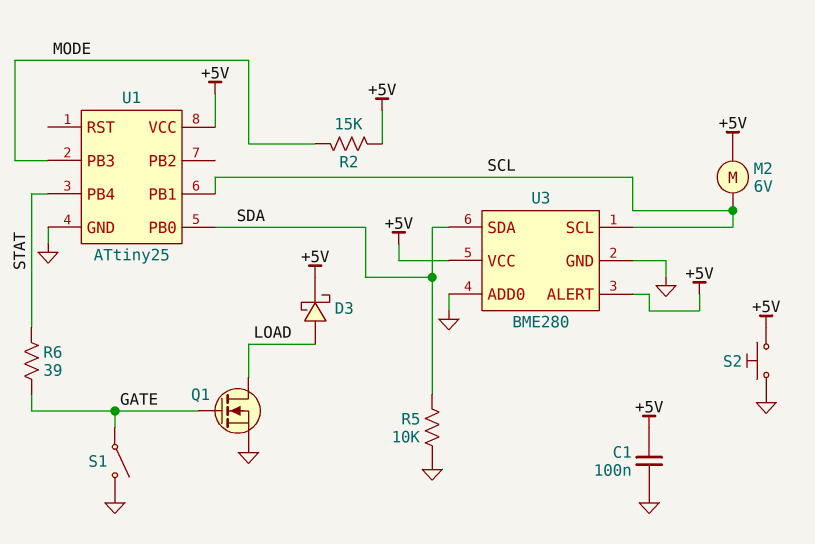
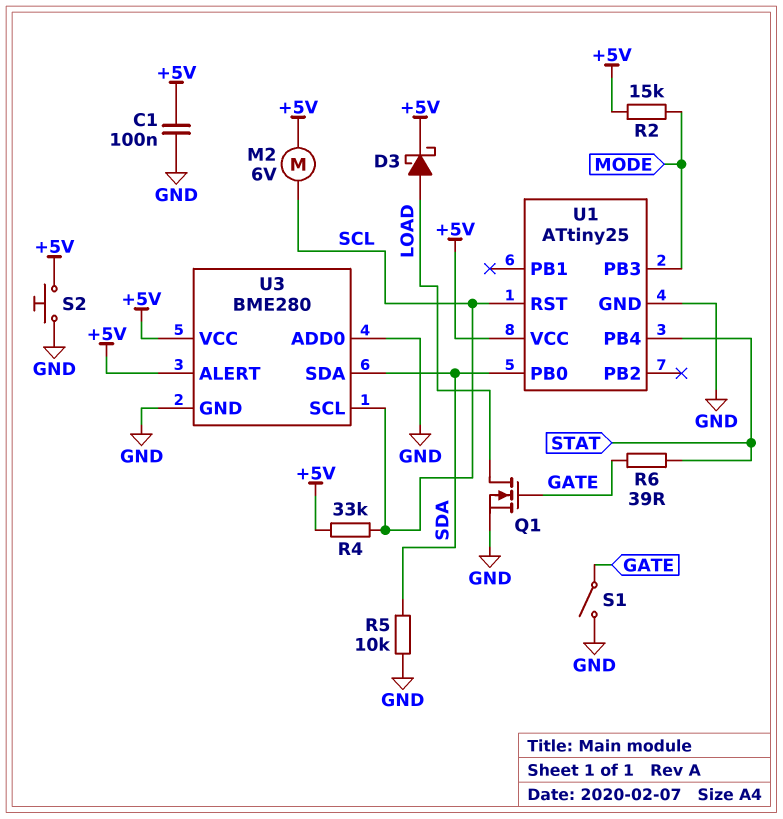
R4: none -> 33k (+5V, SCL)
U1 pin PB1: SCL -> none
U1 pin RST: none -> SCL

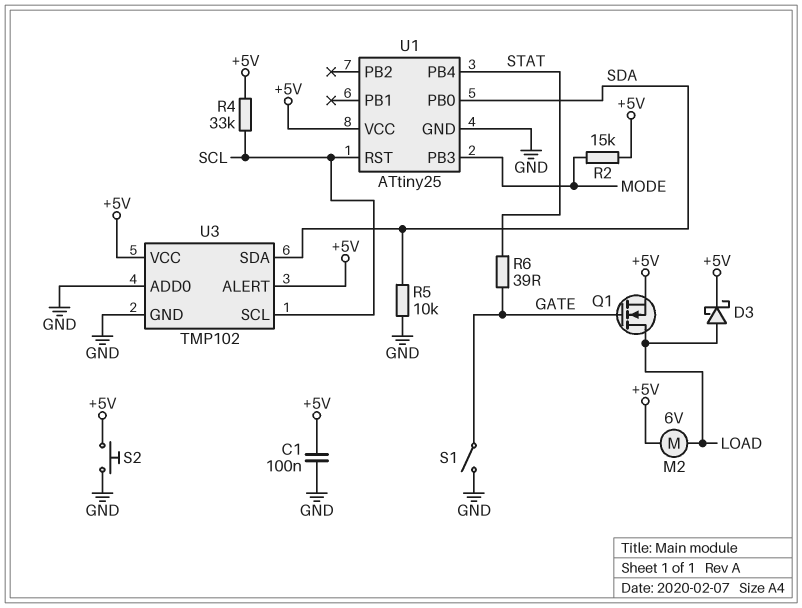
M2: motor 6V (+5V, SCL) -> motor 6V (+5V, LOAD)
Q1: NMOS (G GATE, D LOAD, S GND) -> NMOS (G GATE, D LOAD, S +5V)
U3: BME280 -> TMP102

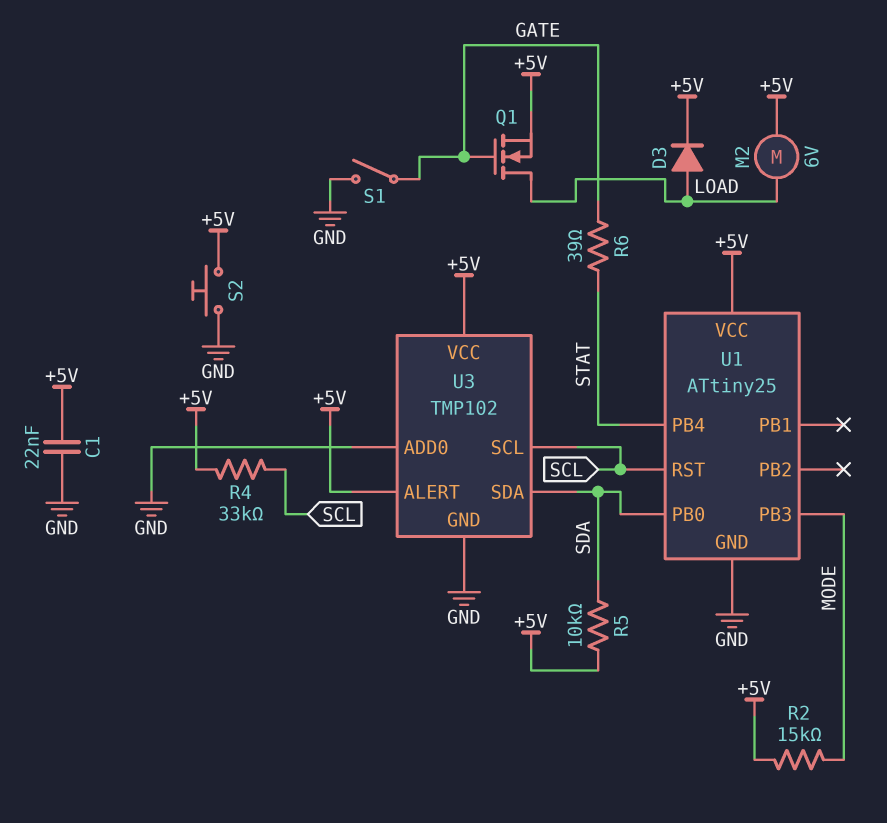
C1: 100nF (+5V, GND) -> 22nF (+5V, GND)
D3: schottky (A LOAD, K +5V) -> diode (A LOAD, K +5V)
R5: 10k (GND, SDA) -> 10k (+5V, SDA)

